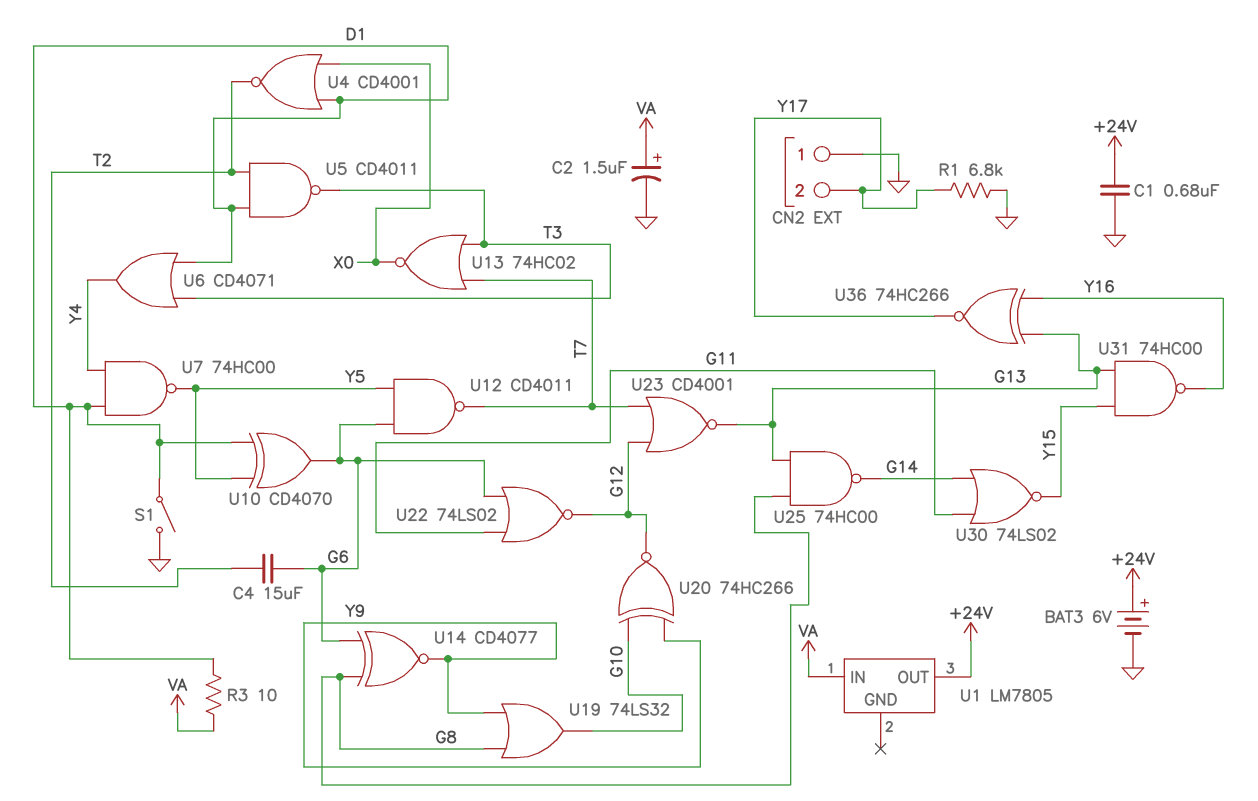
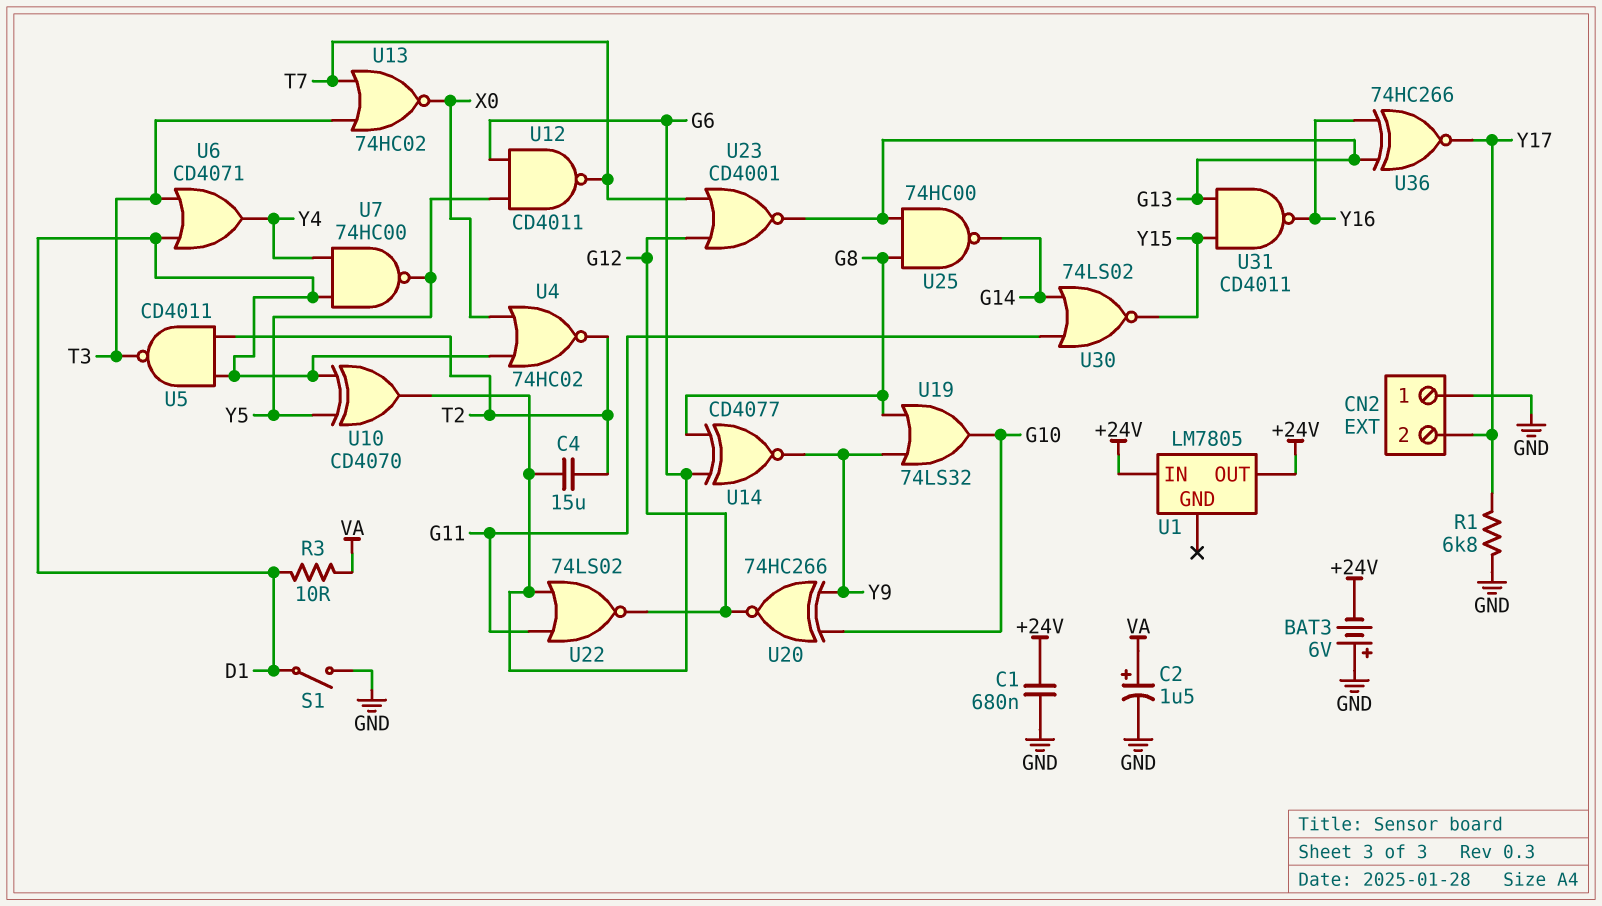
BAT3: 6V (plus +24V, minus GND) -> 6V (plus GND, minus +24V)
U1 pin IN: VA -> +24V
U4: NOR CD4001 (in D1, in X0, out T2) -> NOR 74HC02 (in D1, in X0, out T2)
U31: NAND 74HC00 (in G13, in Y15, out Y16) -> NAND CD4011 (in G13, in Y15, out Y16)

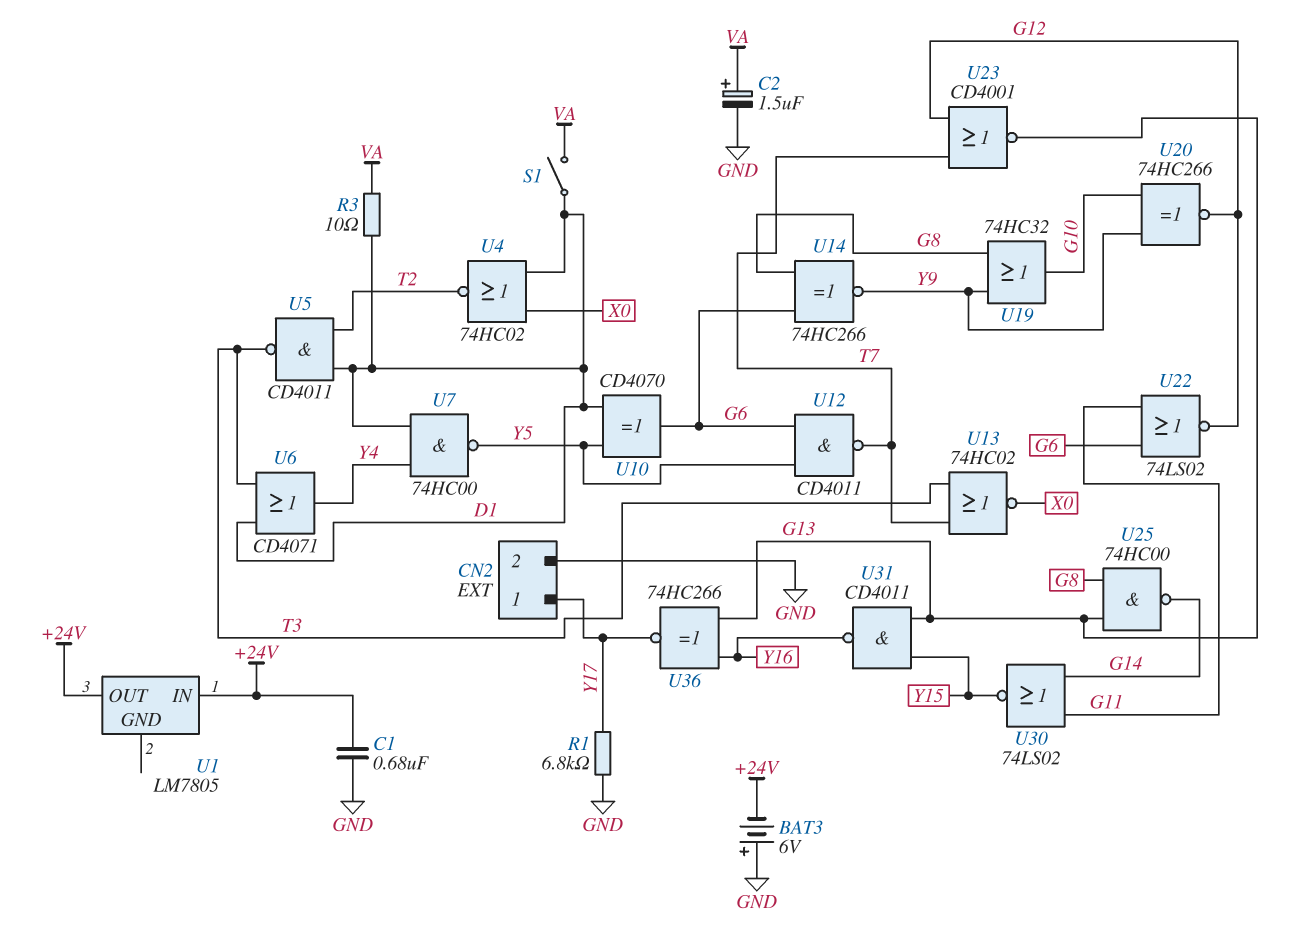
C4: 15uF (G6, T2) -> none
CN2 pin 1: GND -> Y17
CN2 pin 2: Y17 -> GND
S1: switch (D1, GND) -> switch (D1, VA)
U14: XNOR CD4077 (in G6, in G8, out Y9) -> XNOR 74HC266 (in G6, in G8, out Y9)
U19: OR 74LS32 (in G8, in Y9, out G10) -> OR 74HC32 (in G8, in Y9, out G10)

